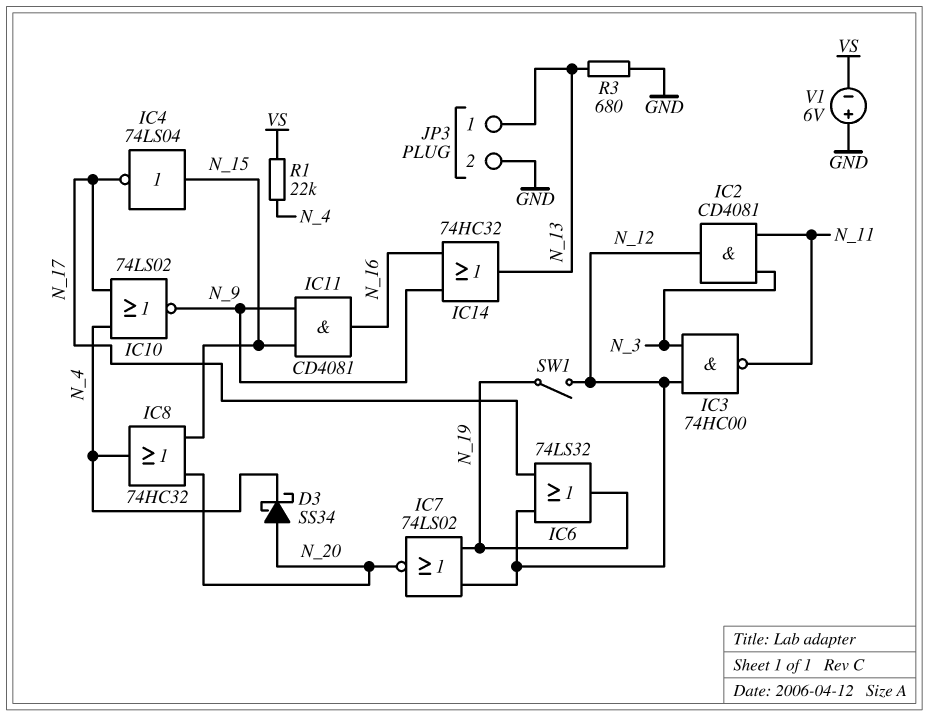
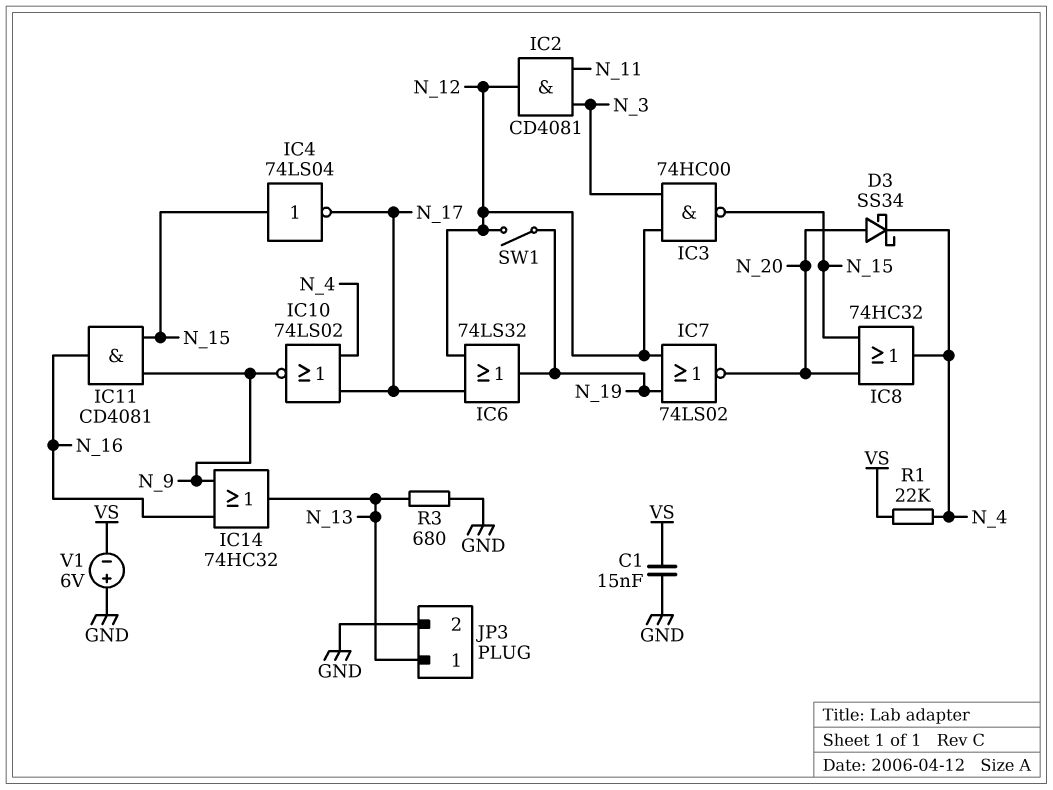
C1: none -> 15nF (GND, VS)
IC3: NAND 74HC00 (in N_3, in N_12, out N_11) -> NAND 74HC00 (in N_3, in N_12, out N_15)

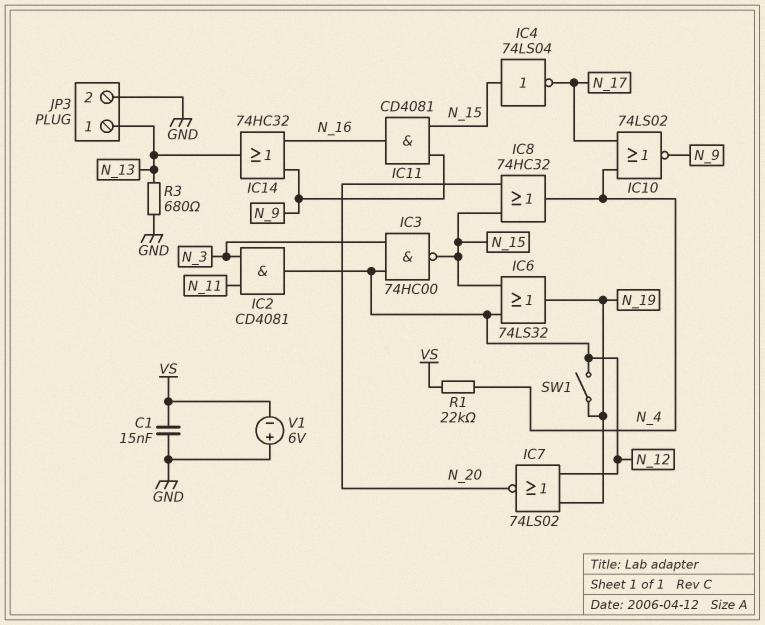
D3: schottky SS34 (A N_20, K N_4) -> none
IC6: OR 74LS32 (in N_12, in N_17, out N_19) -> OR 74LS32 (in N_12, in N_15, out N_19)

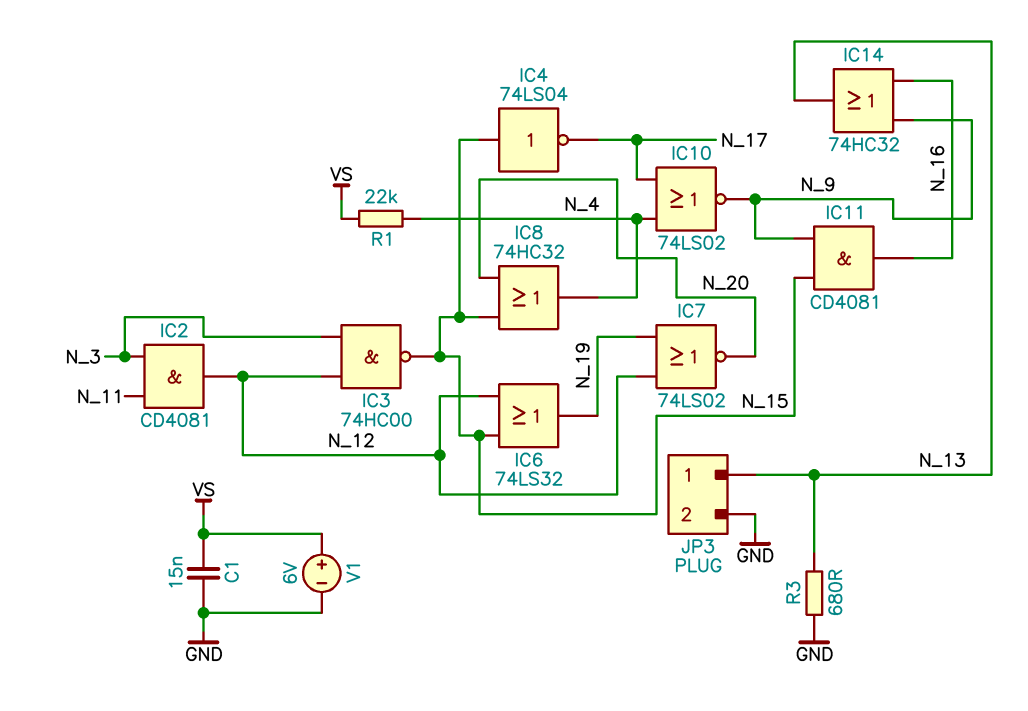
SW1: switch (N_12, N_19) -> none
V1: 6V (plus GND, minus VS) -> 6V (plus VS, minus GND)

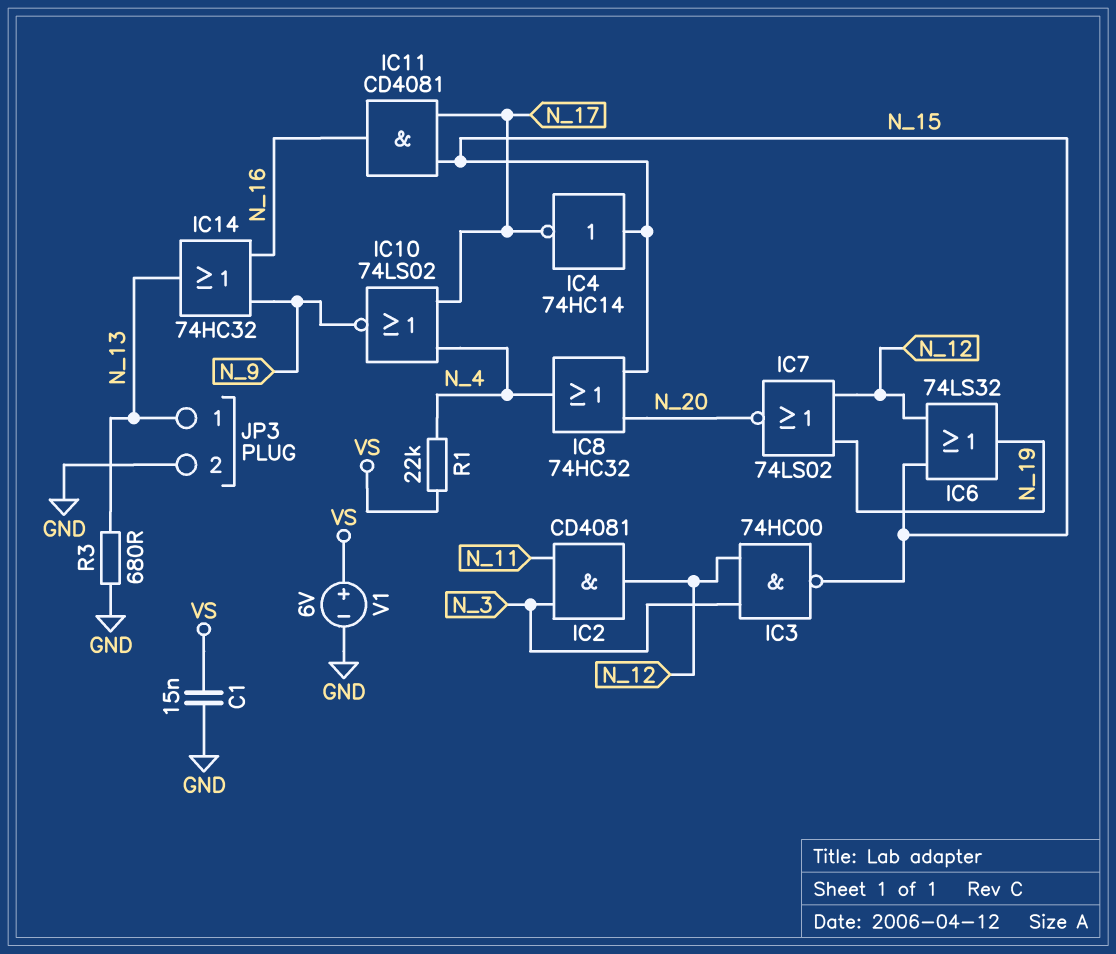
IC4: NOT 74LS04 (in N_15, out N_17) -> NOT 74HC14 (in N_15, out N_17)
IC11: AND CD4081 (in N_9, in N_15, out N_16) -> AND CD4081 (in N_15, in N_17, out N_16)

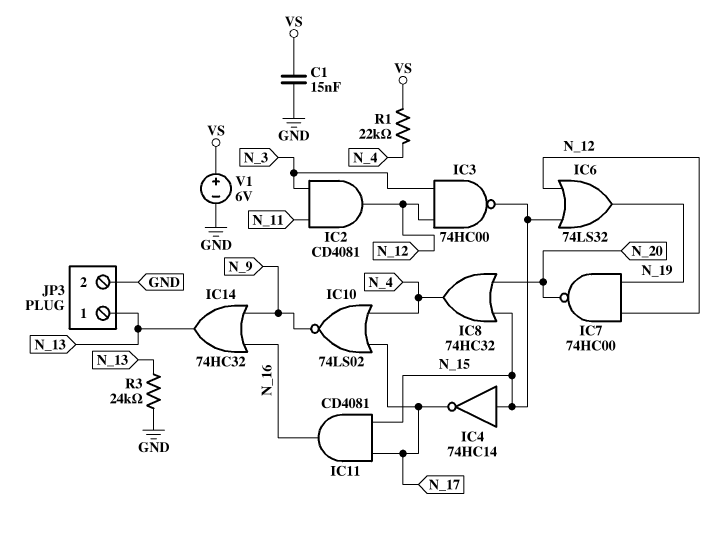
IC7: NOR 74LS02 (in N_12, in N_19, out N_20) -> NAND 74HC00 (in N_12, in N_19, out N_20)
R3: 680 (GND, N_13) -> 24k (GND, N_13)

